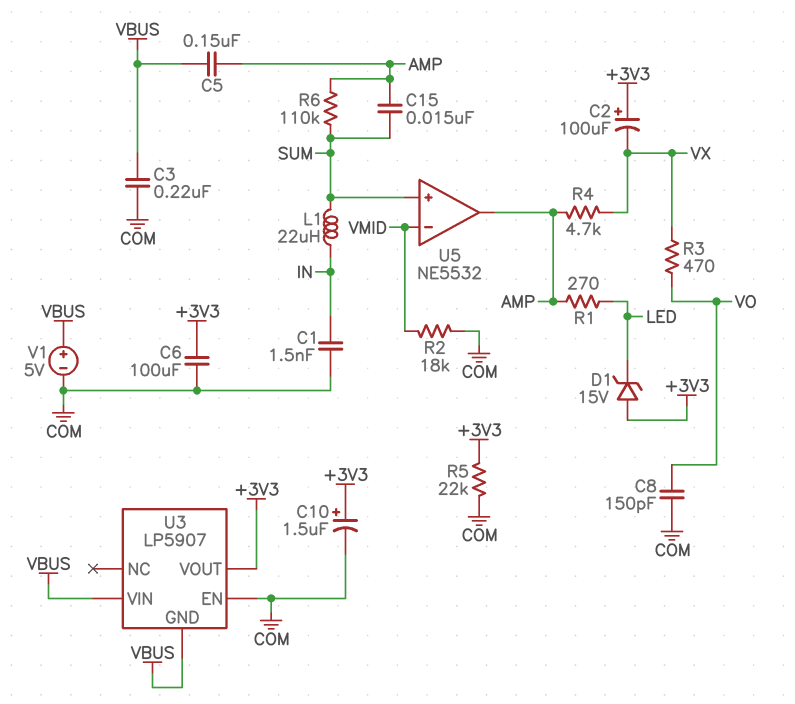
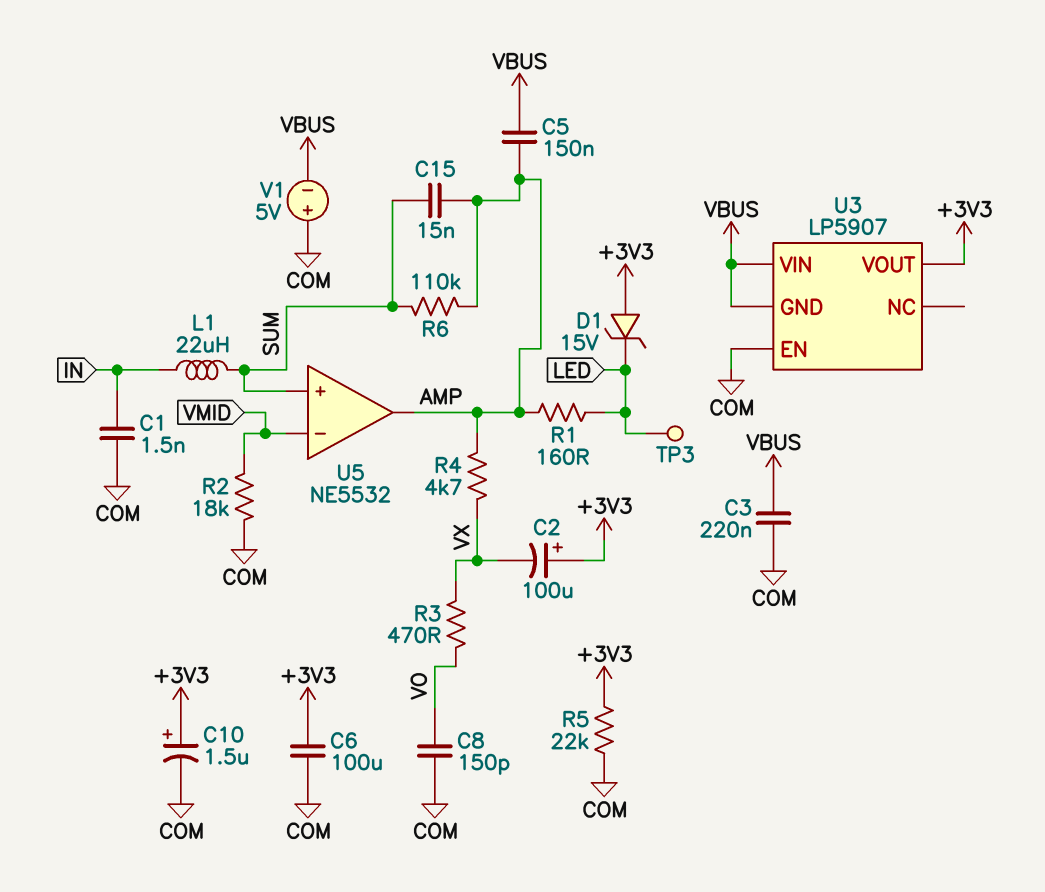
R1: 270 (AMP, LED) -> 160 (AMP, LED)
TP3: none -> test point (LED)
V1: 5V (plus VBUS, minus COM) -> 5V (plus COM, minus VBUS)

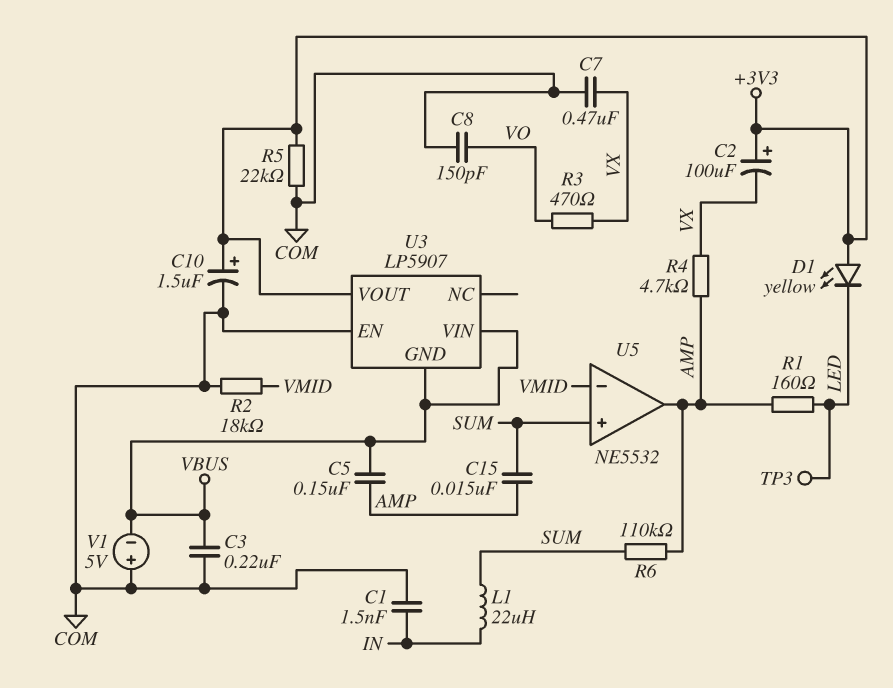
C6: 100uF (+3V3, COM) -> none
C7: none -> 470nF (COM, VX)
D1: zener 15V (A +3V3, K LED) -> LED yellow (A +3V3, K LED)

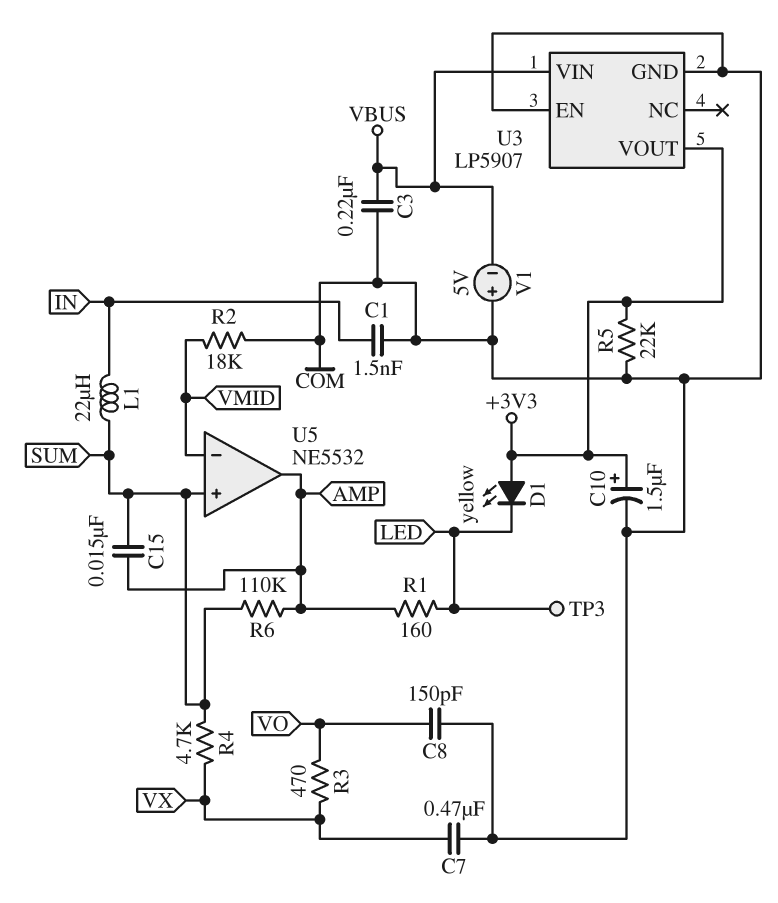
C2: 100uF (plus +3V3, minus VX) -> none
C5: 150nF (AMP, VBUS) -> none
R4: 4.7k (AMP, VX) -> 4.7k (SUM, VX)
U3 pin GND: VBUS -> COM

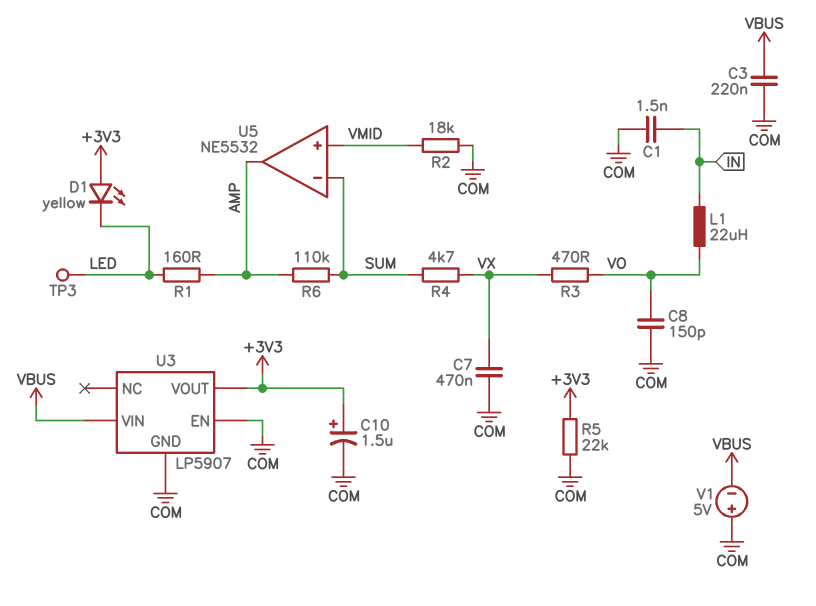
C15: 15nF (AMP, SUM) -> none
L1: 22uH (IN, SUM) -> 22uH (IN, VO)
U5 pin in+: SUM -> VMID
U5 pin in-: VMID -> SUM

